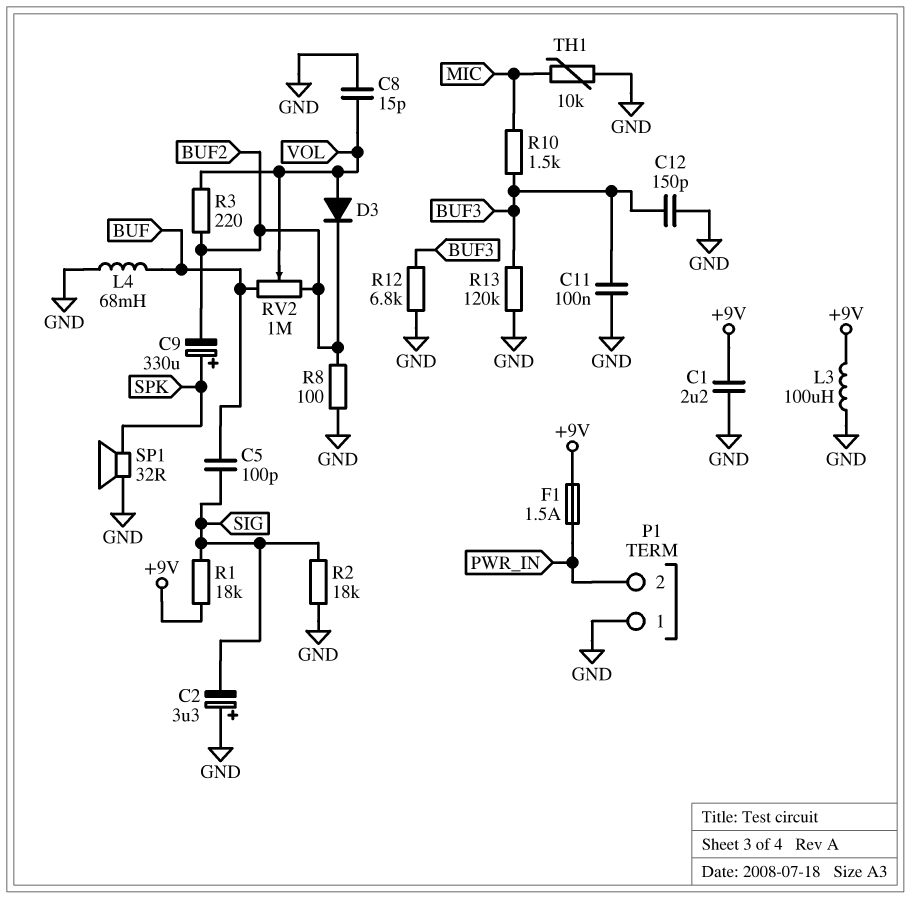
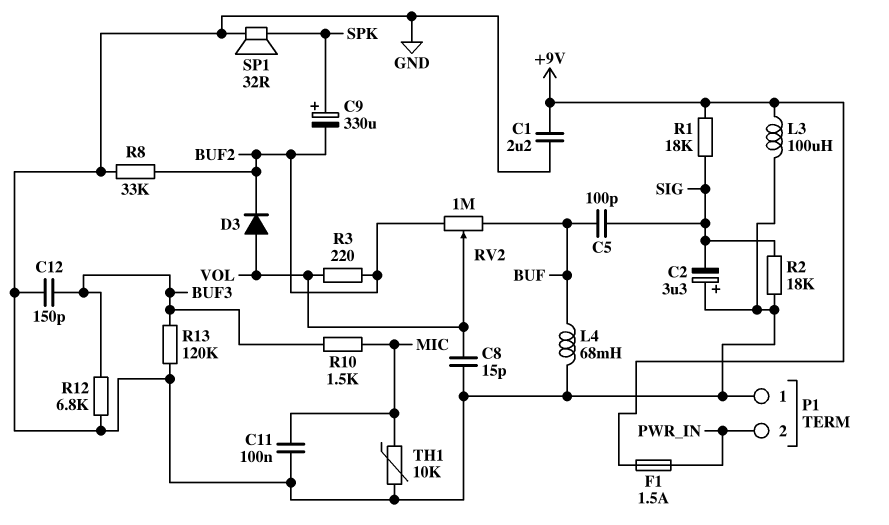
C11: 100nF (BUF3, GND) -> 100nF (GND, MIC)
R8: 100 (BUF2, GND) -> 33k (BUF2, GND)

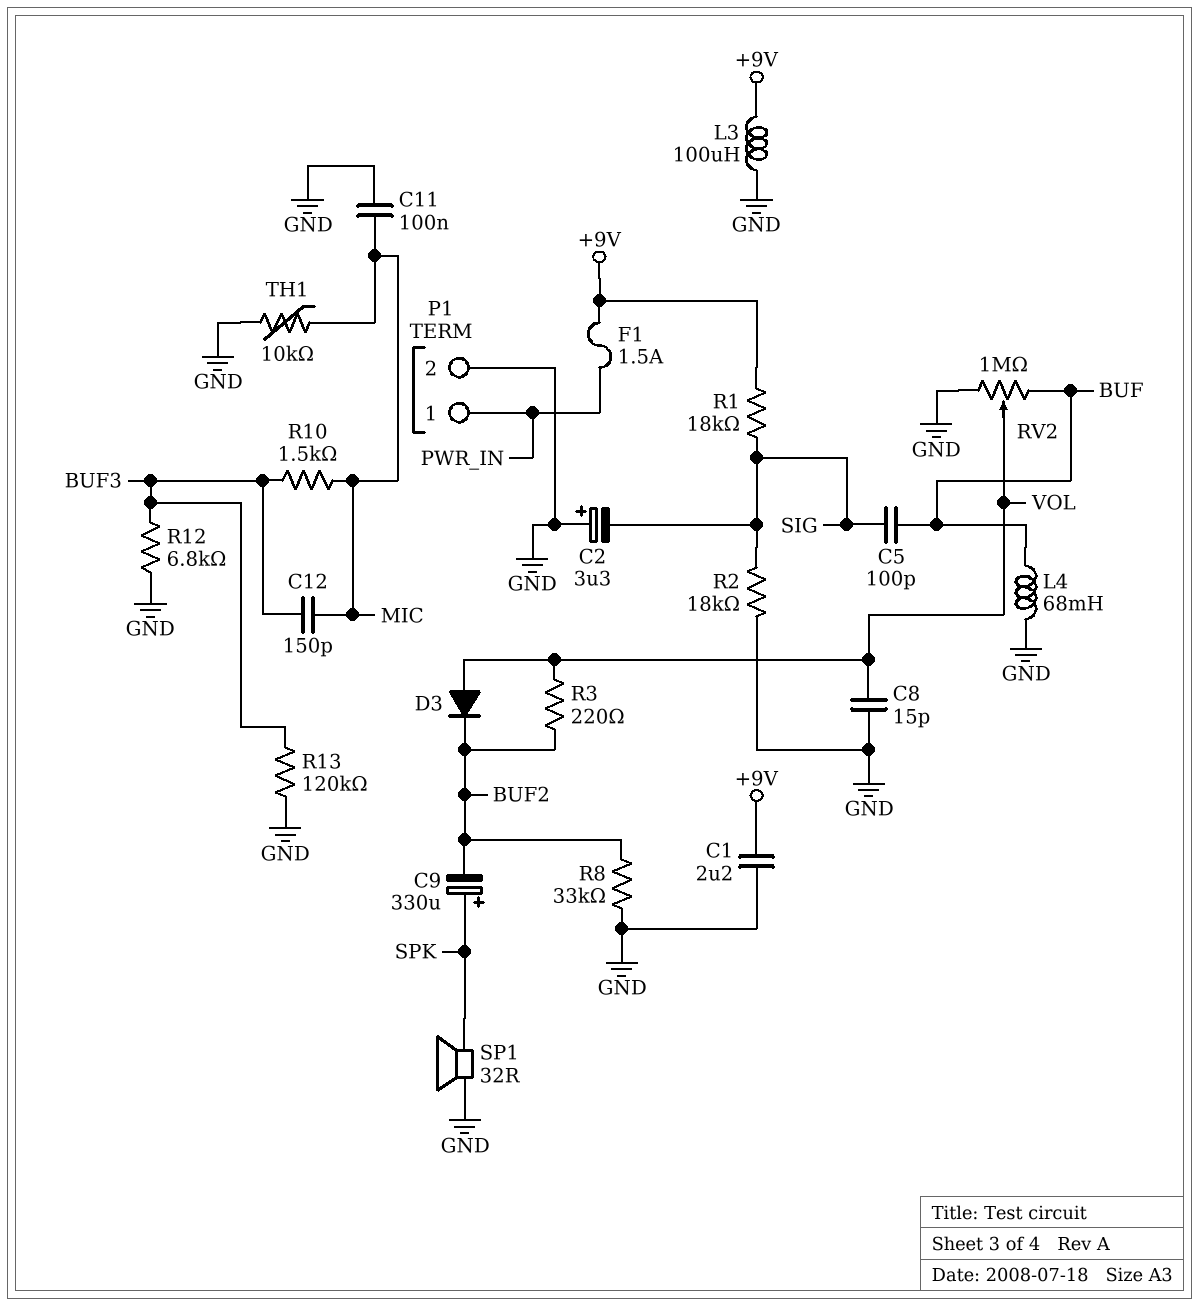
C12: 150pF (BUF3, GND) -> 150pF (BUF3, MIC)
P1 pin 1: GND -> PWR_IN
P1 pin 2: PWR_IN -> GND
RV2: 1M (BUF, BUF2, wiper VOL) -> 1M (BUF, GND, wiper VOL)

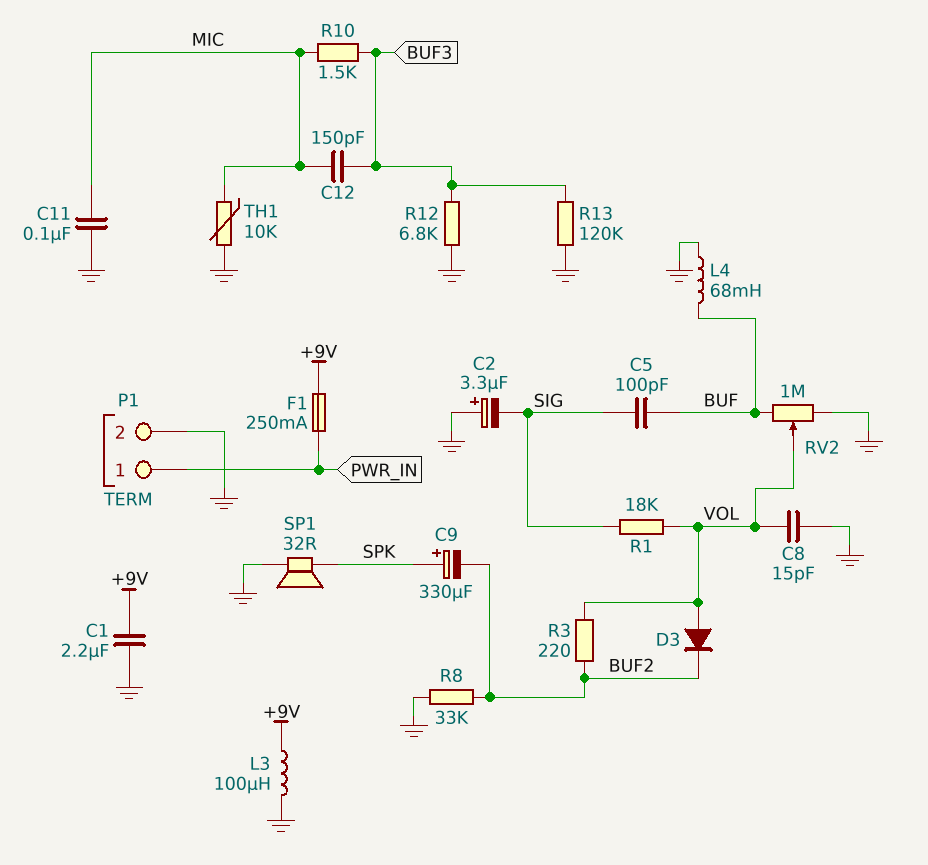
F1: 1.5A (+9V, PWR_IN) -> 250mA (+9V, PWR_IN)
R1: 18k (+9V, SIG) -> 18k (SIG, VOL)
R2: 18k (GND, SIG) -> none

